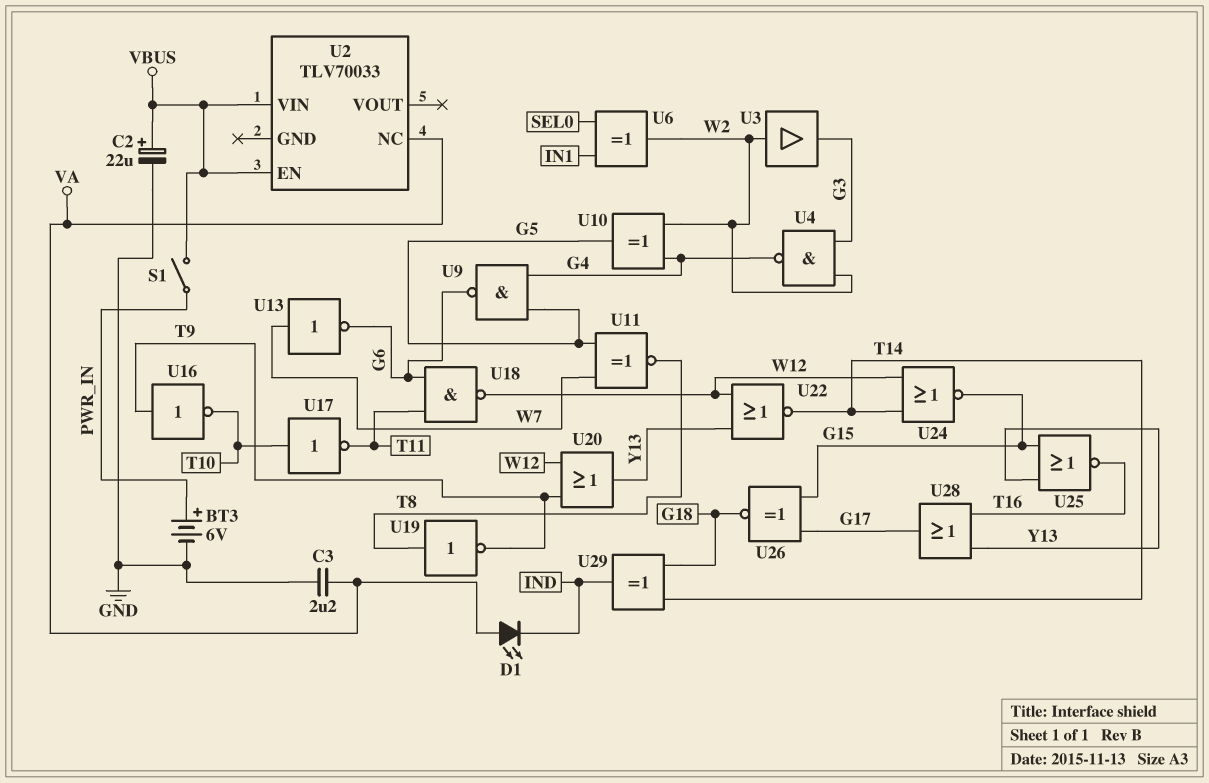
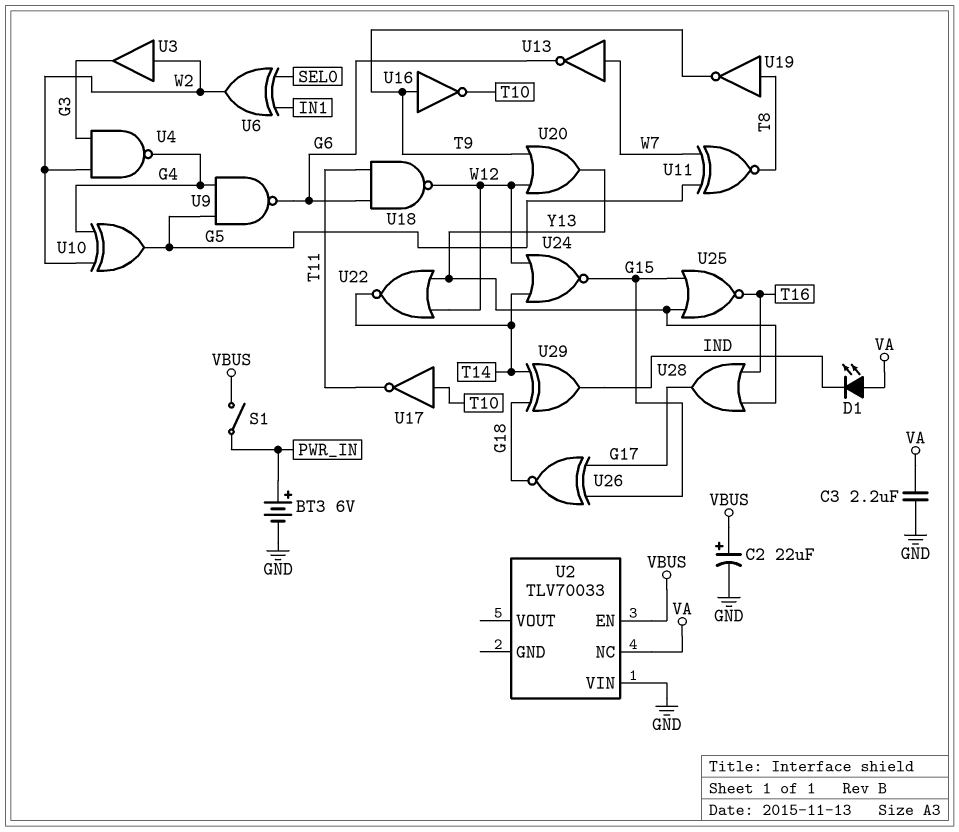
U2 pin VIN: VBUS -> GND

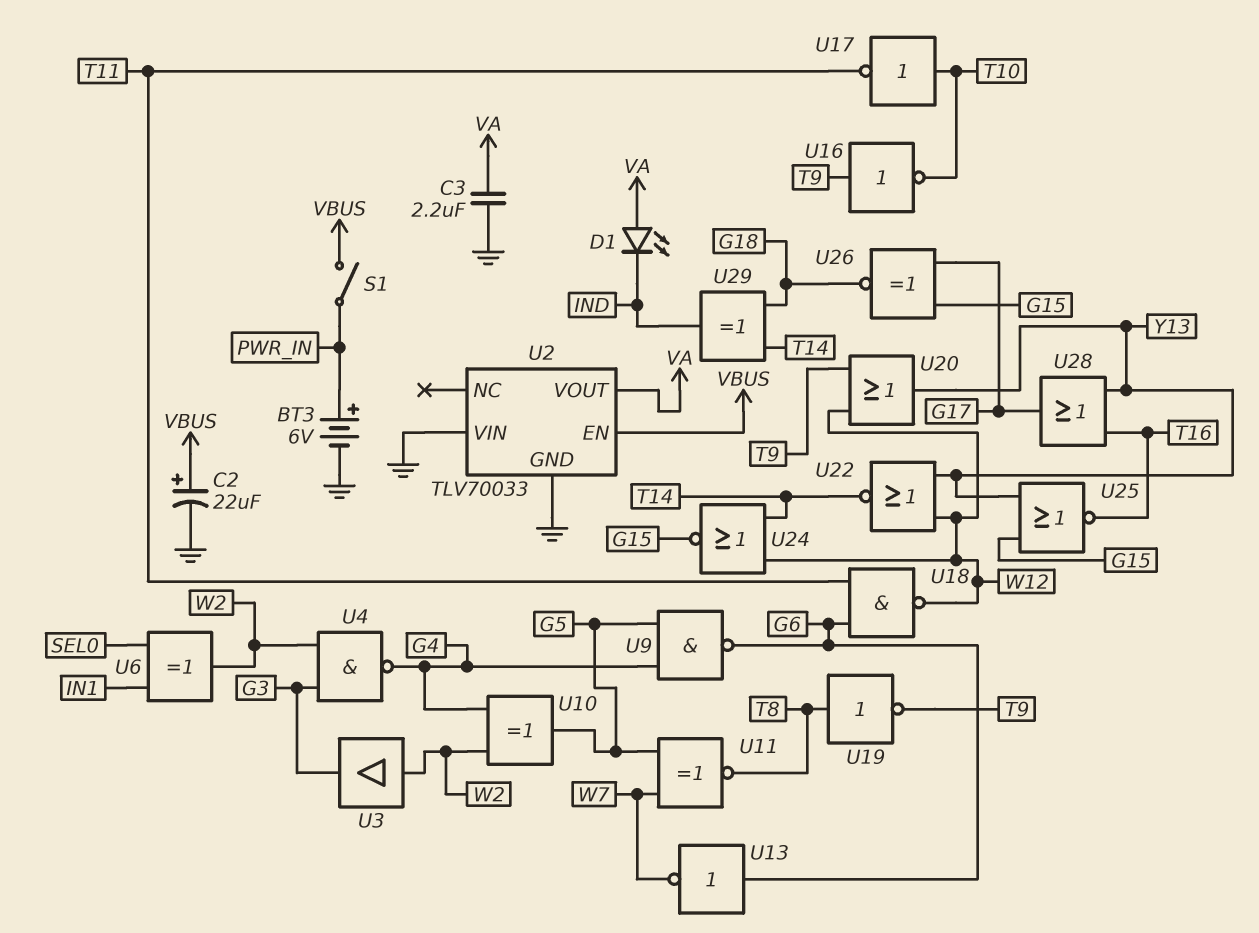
U2 pin GND: none -> GND
U2 pin NC: VA -> none
U2 pin VOUT: none -> VA
U13: NOT (in W7, out G6) -> NOT (in G6, out W7)

